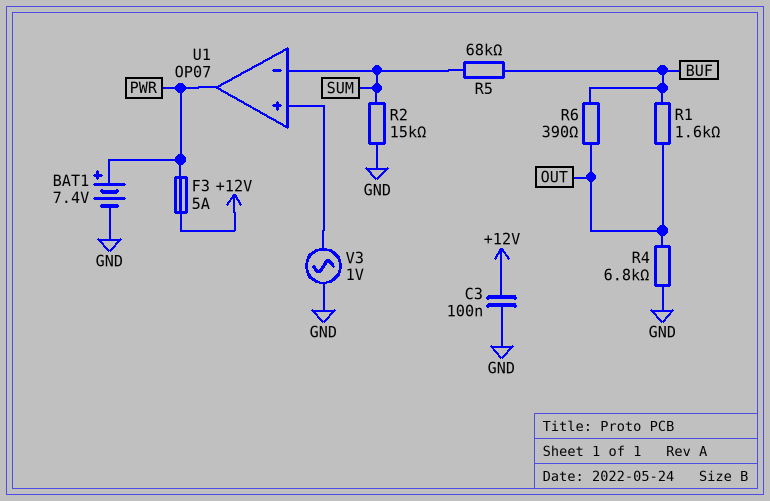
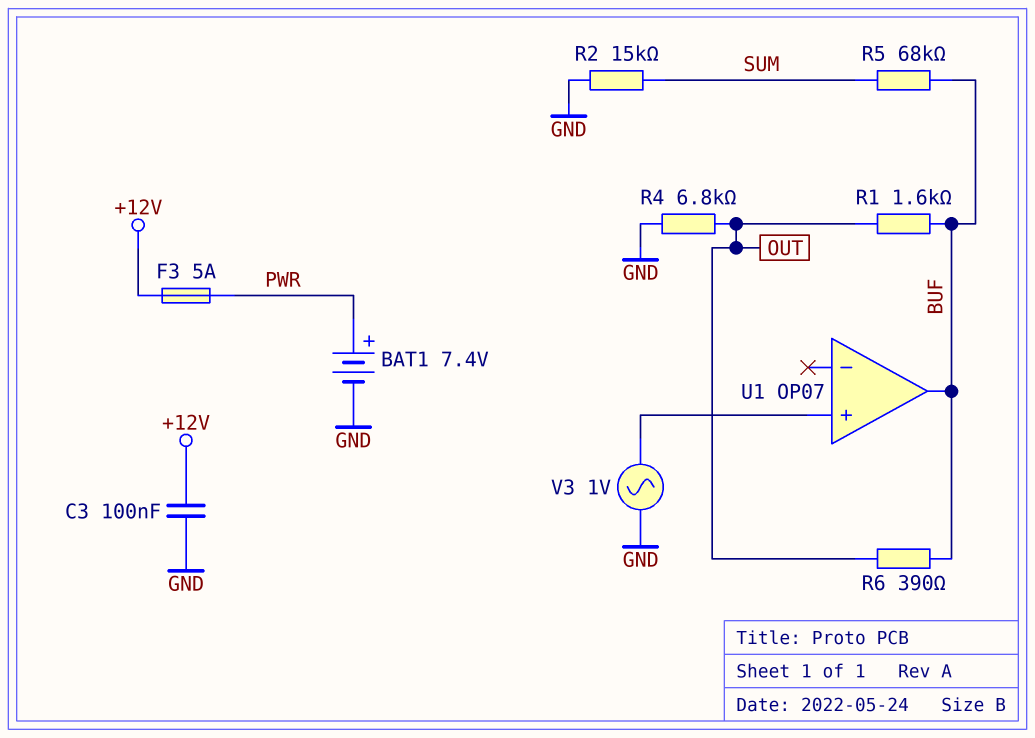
U1 pin in-: SUM -> none
U1 pin out: PWR -> BUF

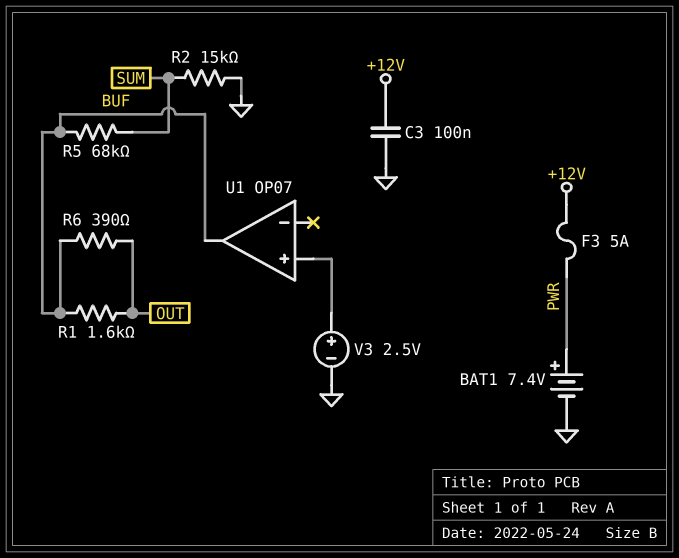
R4: 6.8k (GND, OUT) -> none
V3: AC 1V (GND, U1/in+) -> 2.5V (plus U1/in+, minus GND)

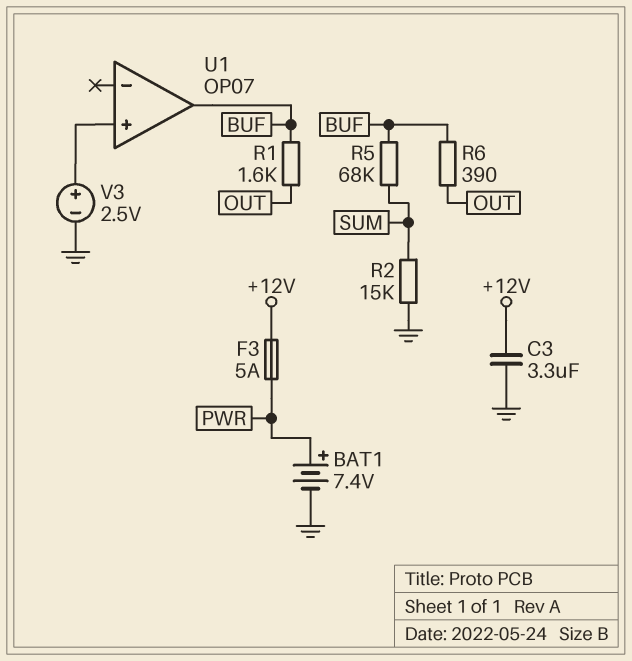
C3: 100nF (+12V, GND) -> 3.3uF (+12V, GND)

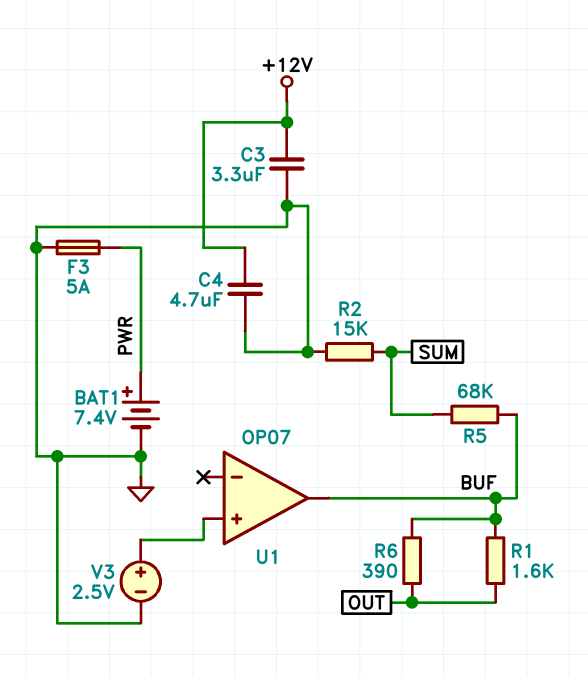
C4: none -> 4.7uF (+12V, GND)
F3: 5A (+12V, PWR) -> 5A (GND, PWR)

